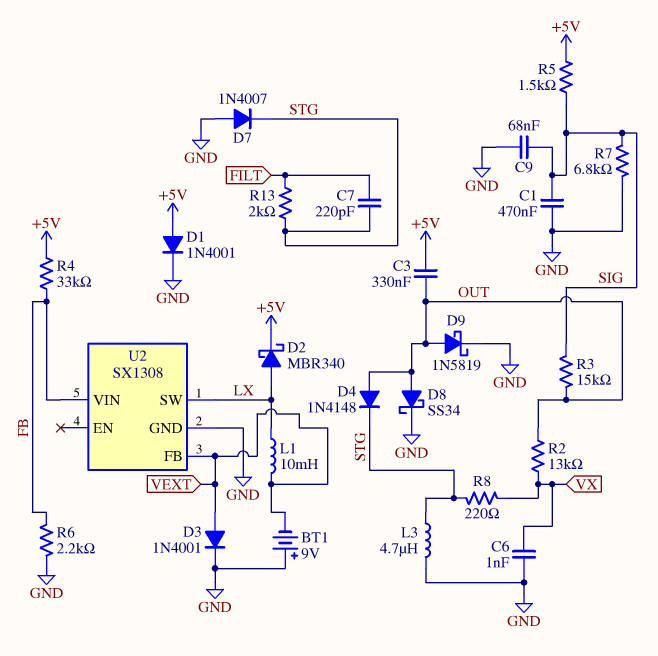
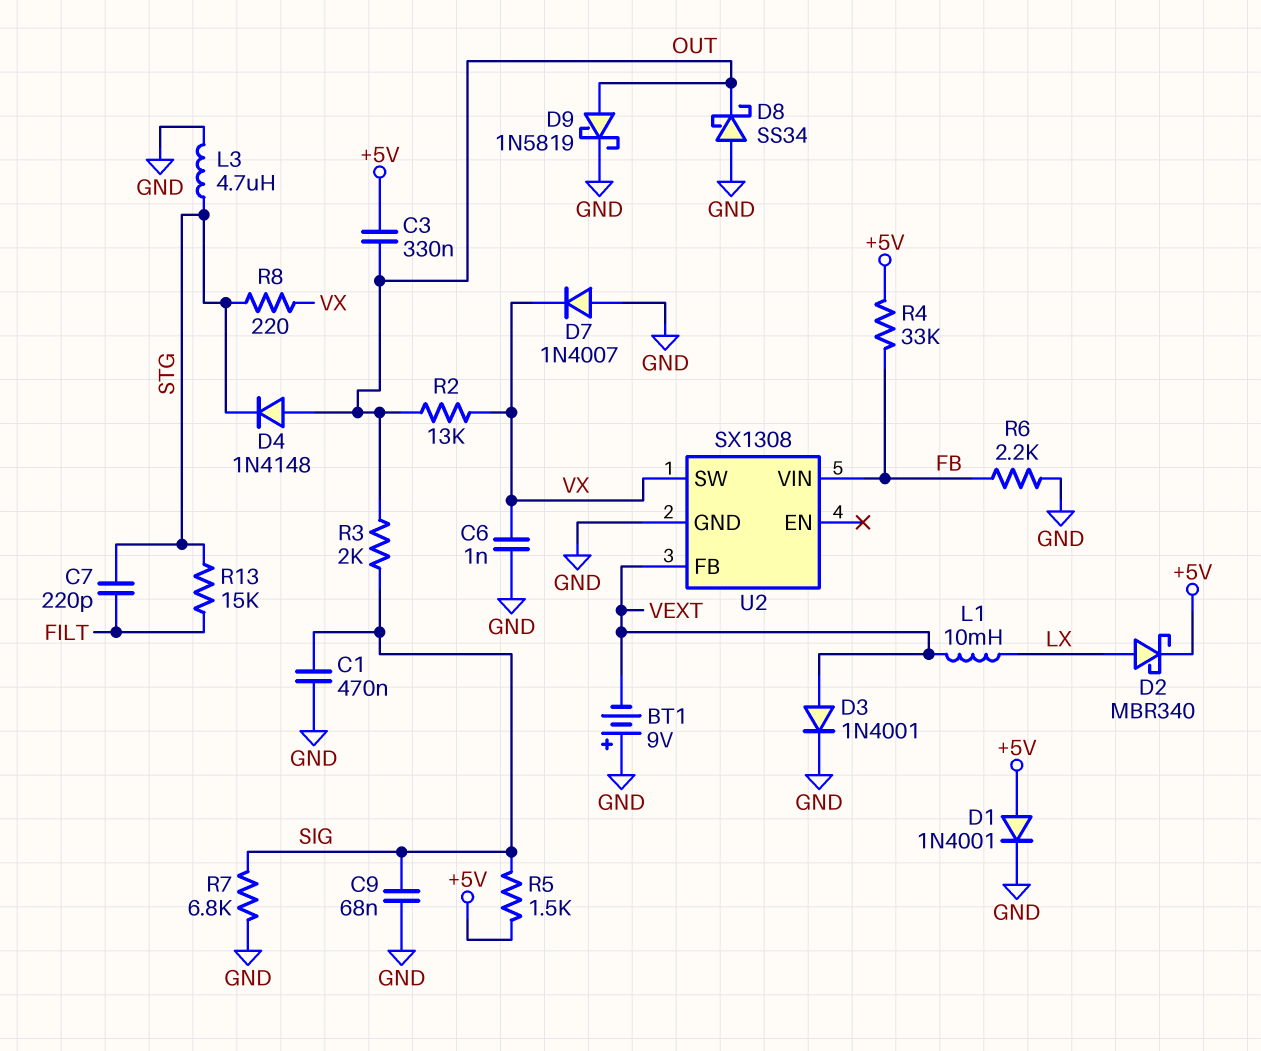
D7: diode 1N4007 (A GND, K STG) -> diode 1N4007 (A GND, K VX)
D8: schottky SS34 (A OUT, K GND) -> schottky SS34 (A GND, K OUT)
R3: 15k (OUT, SIG) -> 2k (OUT, SIG)
R13: 2k (FILT, STG) -> 15k (FILT, STG)
U2 pin SW: LX -> VX

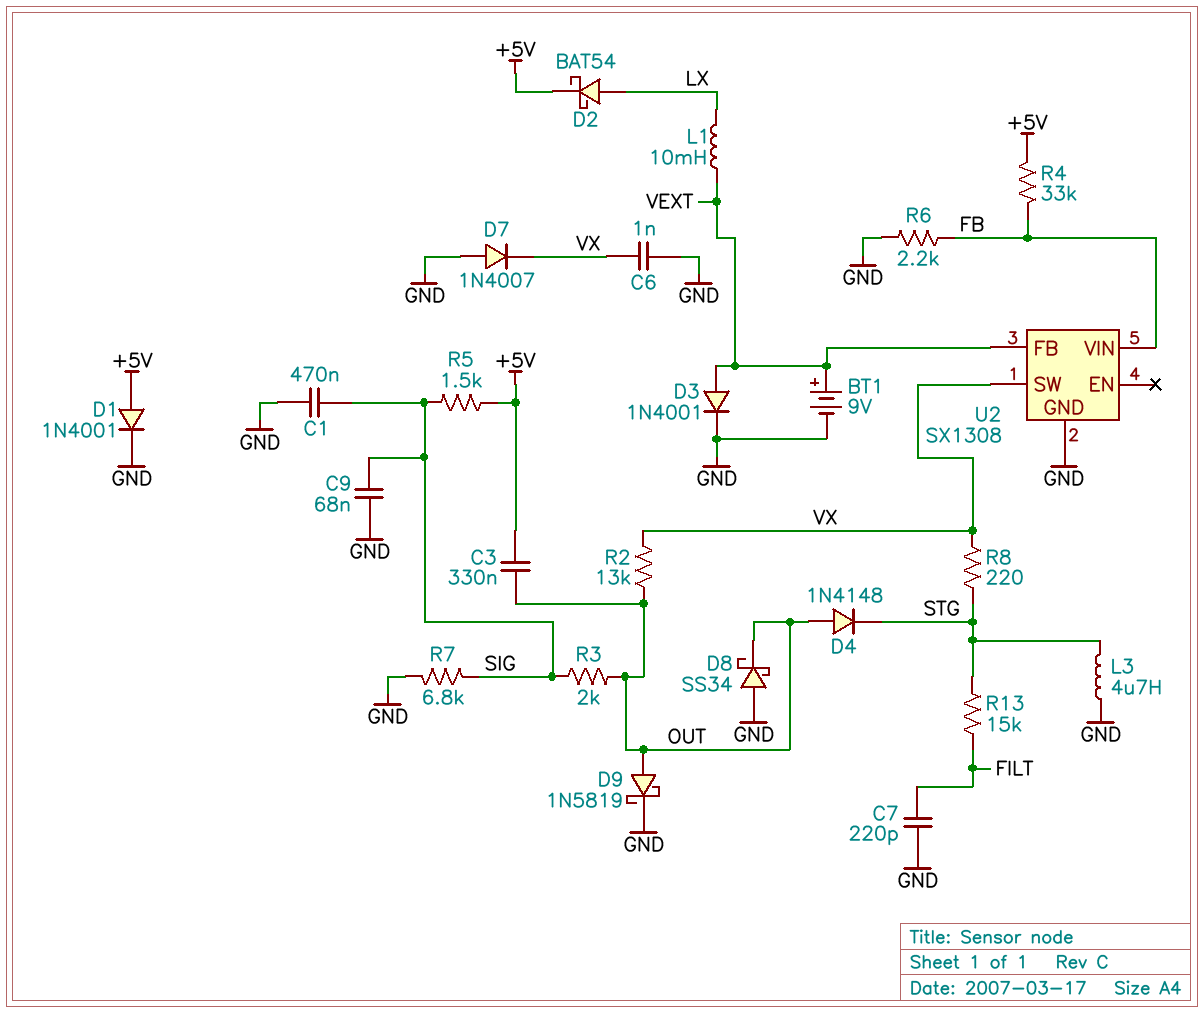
BT1: 9V (plus GND, minus VEXT) -> 9V (plus VEXT, minus GND)
C7: 220pF (FILT, STG) -> 220pF (FILT, GND)
D2: schottky MBR340 (A LX, K +5V) -> schottky BAT54 (A LX, K +5V)

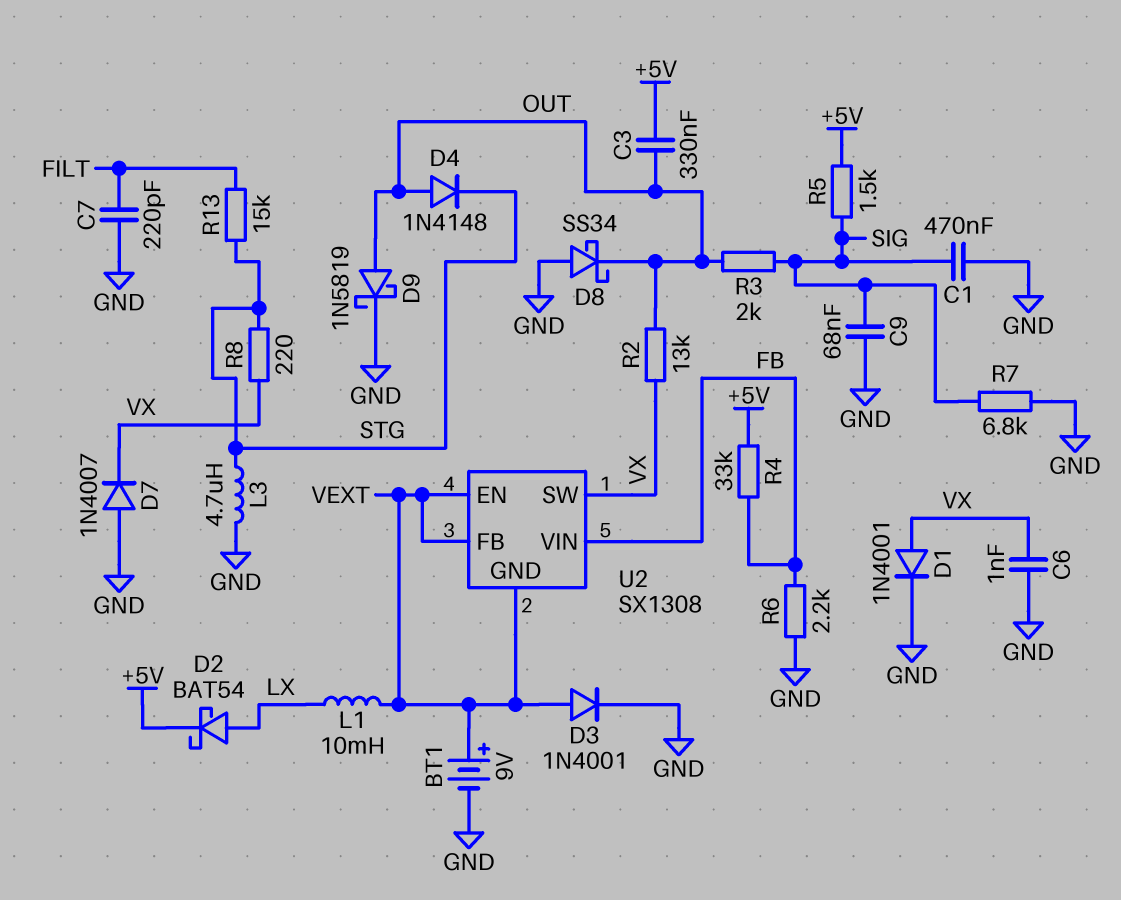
D1: diode 1N4001 (A +5V, K GND) -> diode 1N4001 (A VX, K GND)
U2 pin EN: none -> VEXT
U2 pin GND: GND -> VEXT

